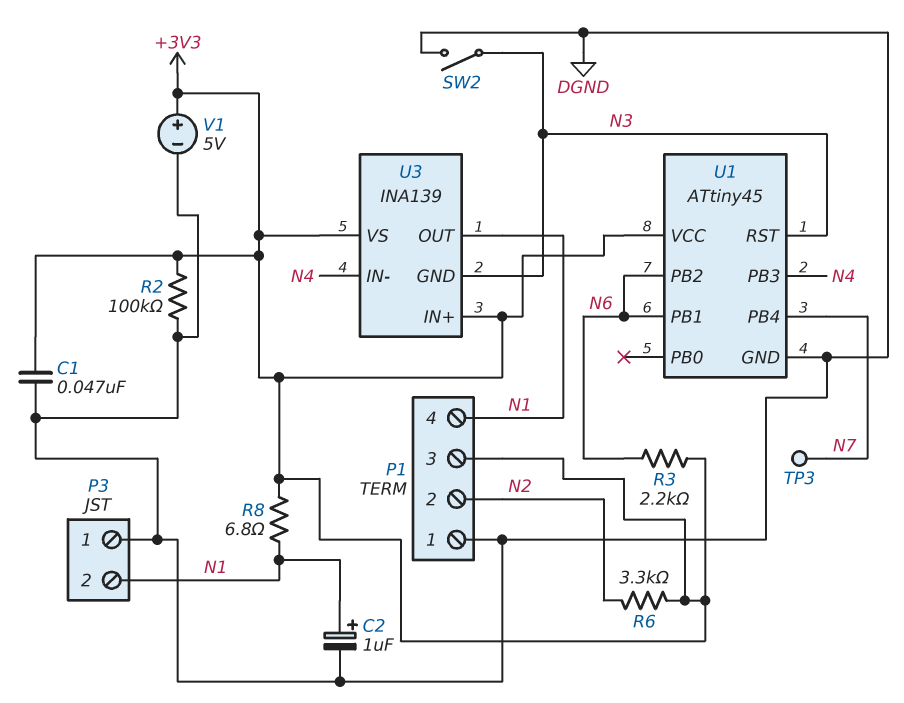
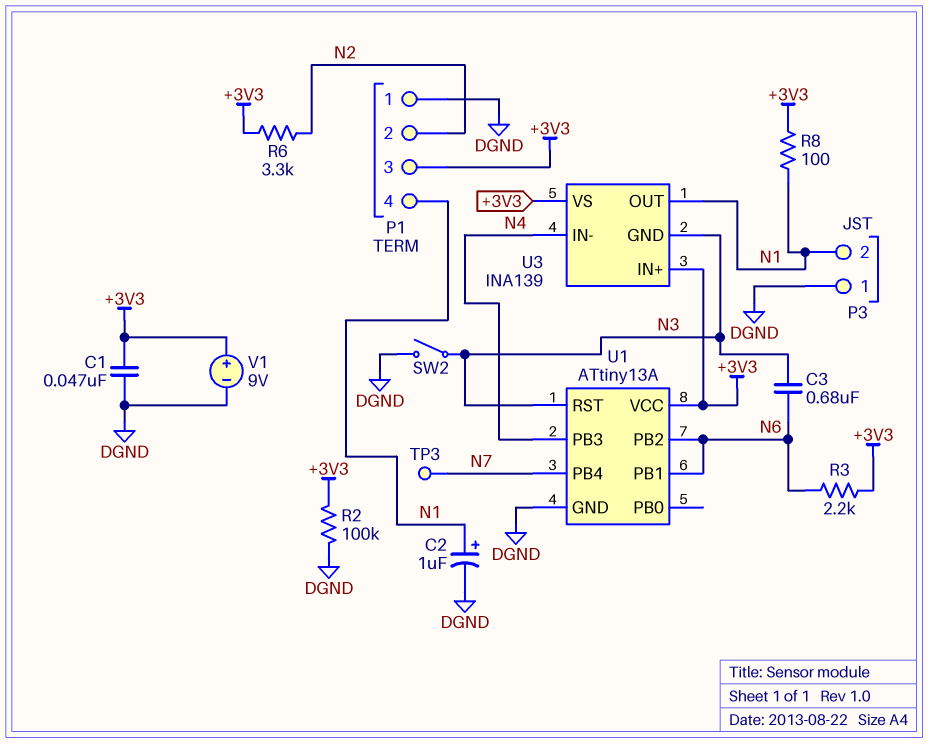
C3: none -> 680nF (N3, N6)
R8: 6.8 (+3V3, N1) -> 100 (+3V3, N1)
U1: ATtiny45 -> ATtiny13A
V1: 5V (plus +3V3, minus DGND) -> 9V (plus +3V3, minus DGND)

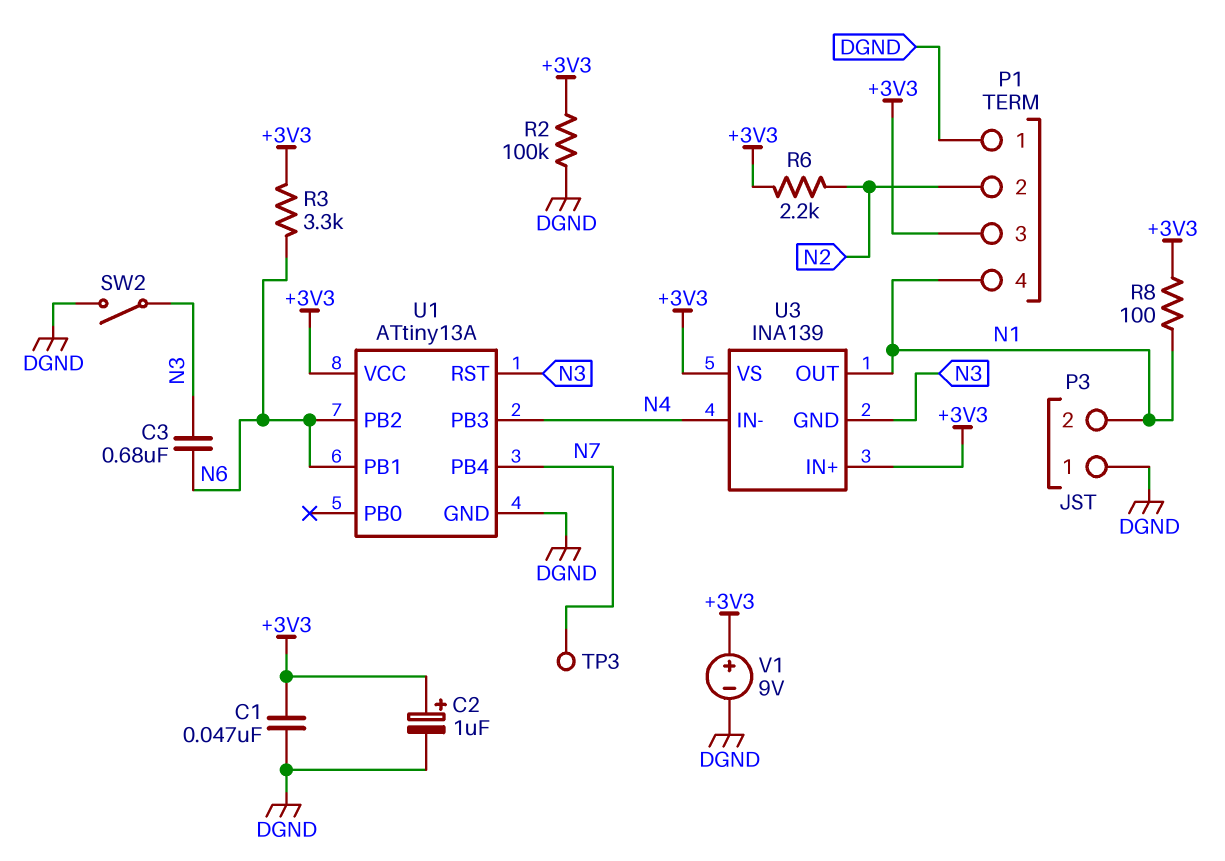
C2: 1uF (plus N1, minus DGND) -> 1uF (plus +3V3, minus DGND)
R3: 2.2k (+3V3, N6) -> 3.3k (+3V3, N6)
R6: 3.3k (+3V3, N2) -> 2.2k (+3V3, N2)

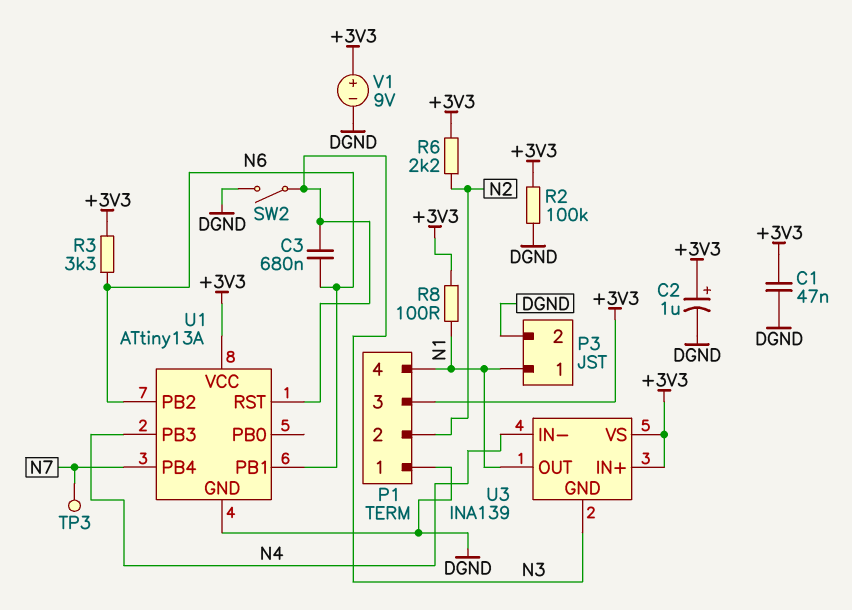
P3 pin 1: DGND -> N1
P3 pin 2: N1 -> DGND

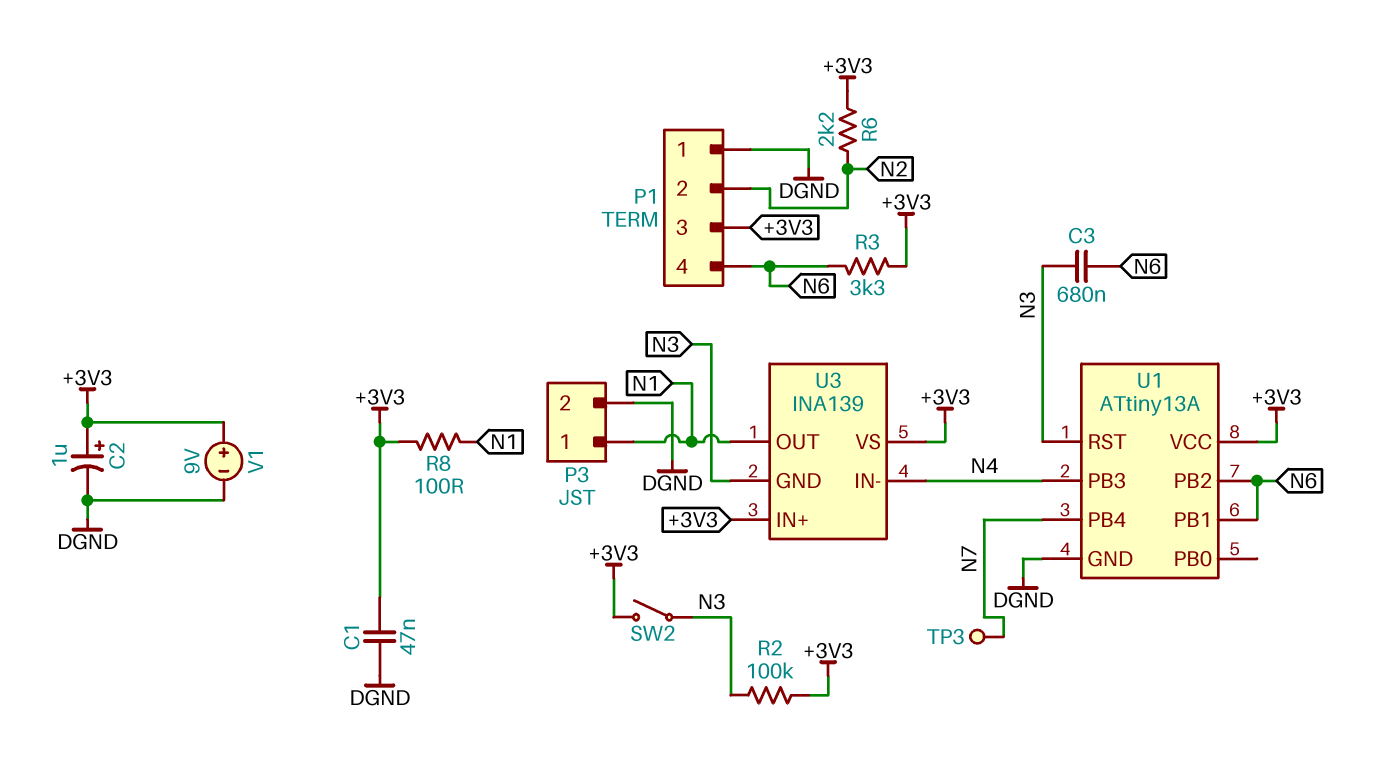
P1 pin 4: N1 -> N6
R2: 100k (+3V3, DGND) -> 100k (+3V3, N3)
SW2: switch (DGND, N3) -> switch (+3V3, N3)

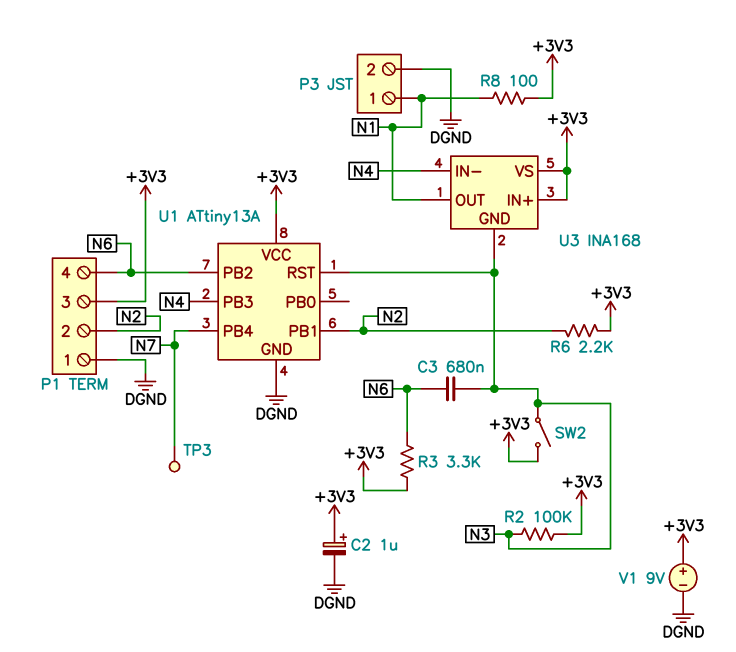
C1: 47nF (+3V3, DGND) -> none
U1 pin PB1: N6 -> N2
U3: INA139 -> INA168

